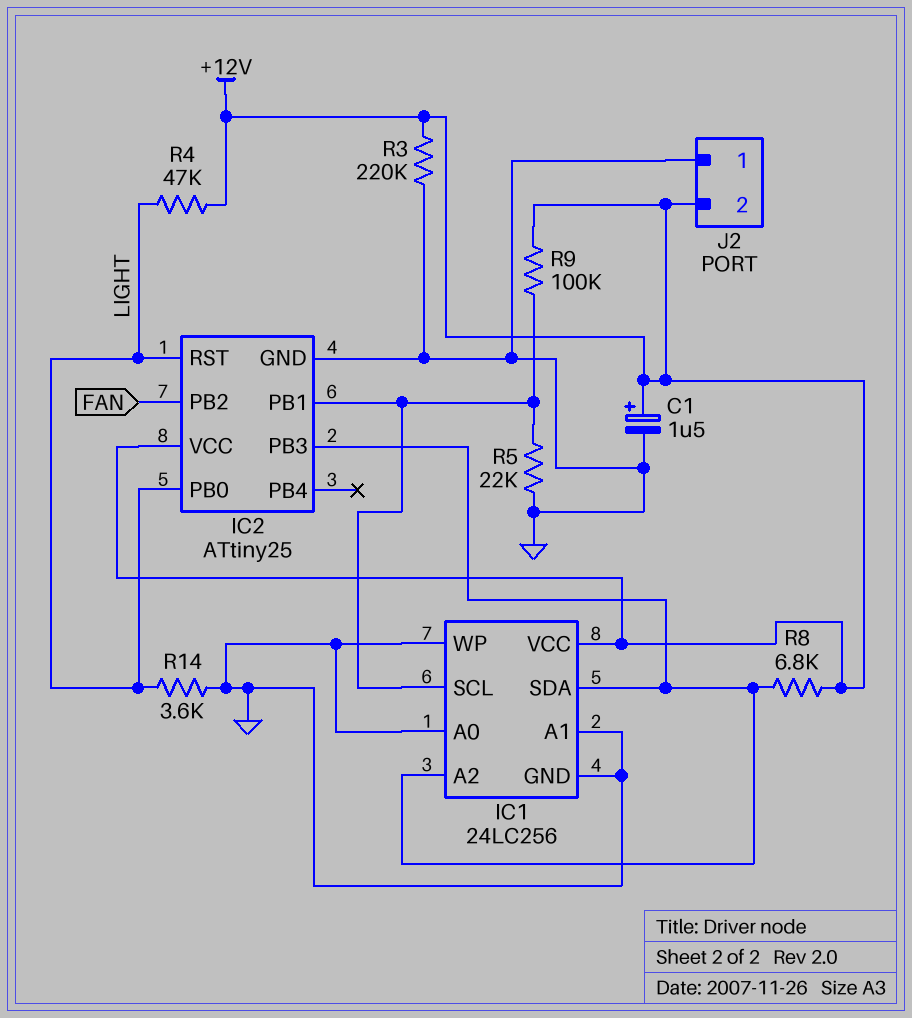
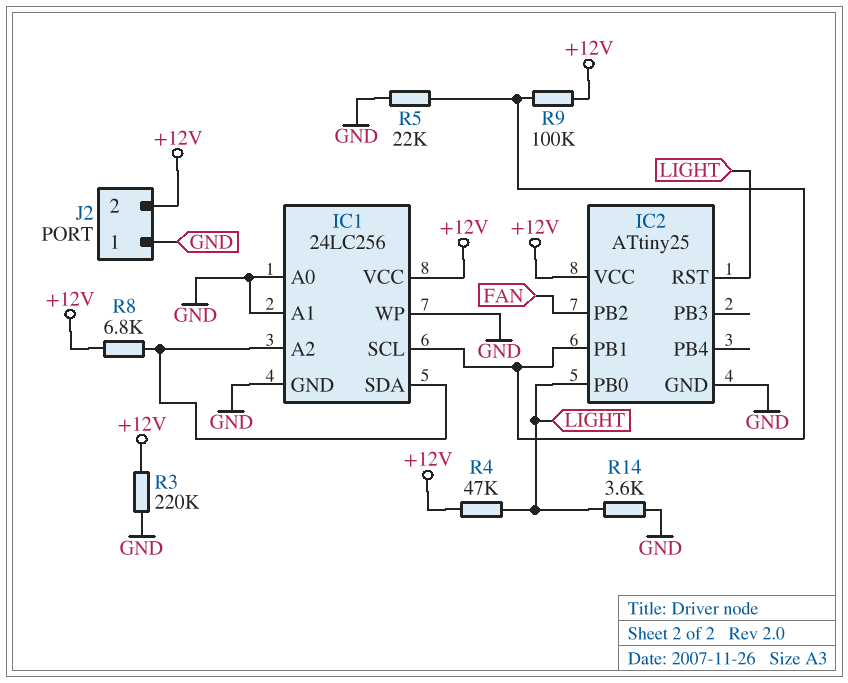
C1: 1.5uF (plus +12V, minus GND) -> none
IC2 pin PB3: IC1/A2 -> none

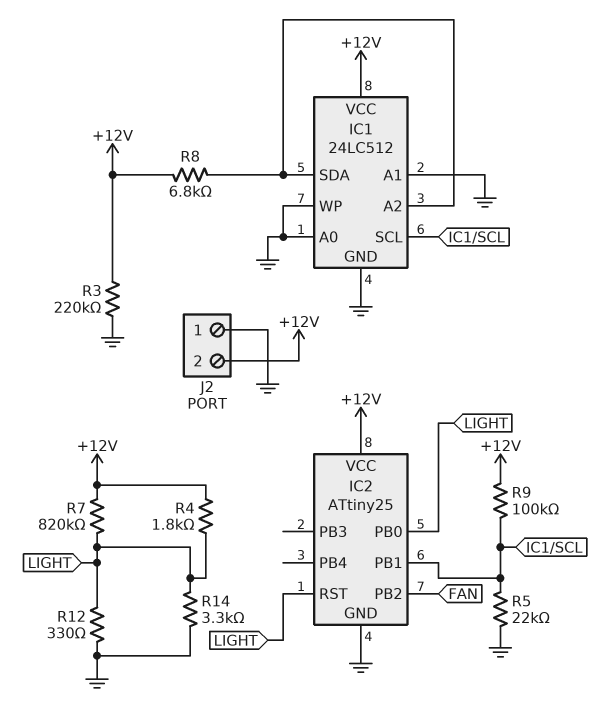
IC1: 24LC256 -> 24LC512
R4: 47k (+12V, LIGHT) -> 1.8k (+12V, LIGHT)
R7: none -> 820k (+12V, LIGHT)
R12: none -> 330 (GND, LIGHT)
R14: 3.6k (GND, LIGHT) -> 3.3k (GND, LIGHT)

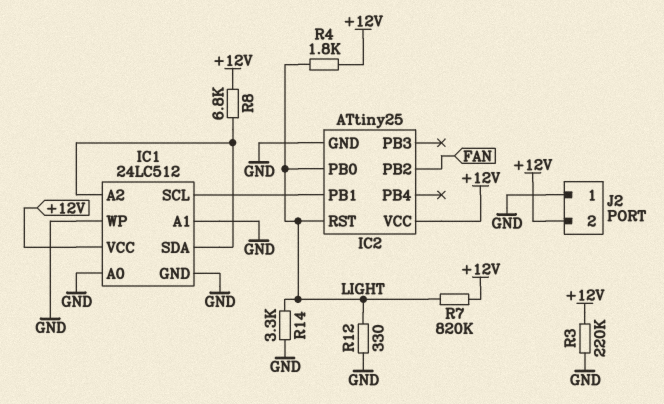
R5: 22k (GND, IC1/SCL) -> none
R9: 100k (+12V, IC1/SCL) -> none

